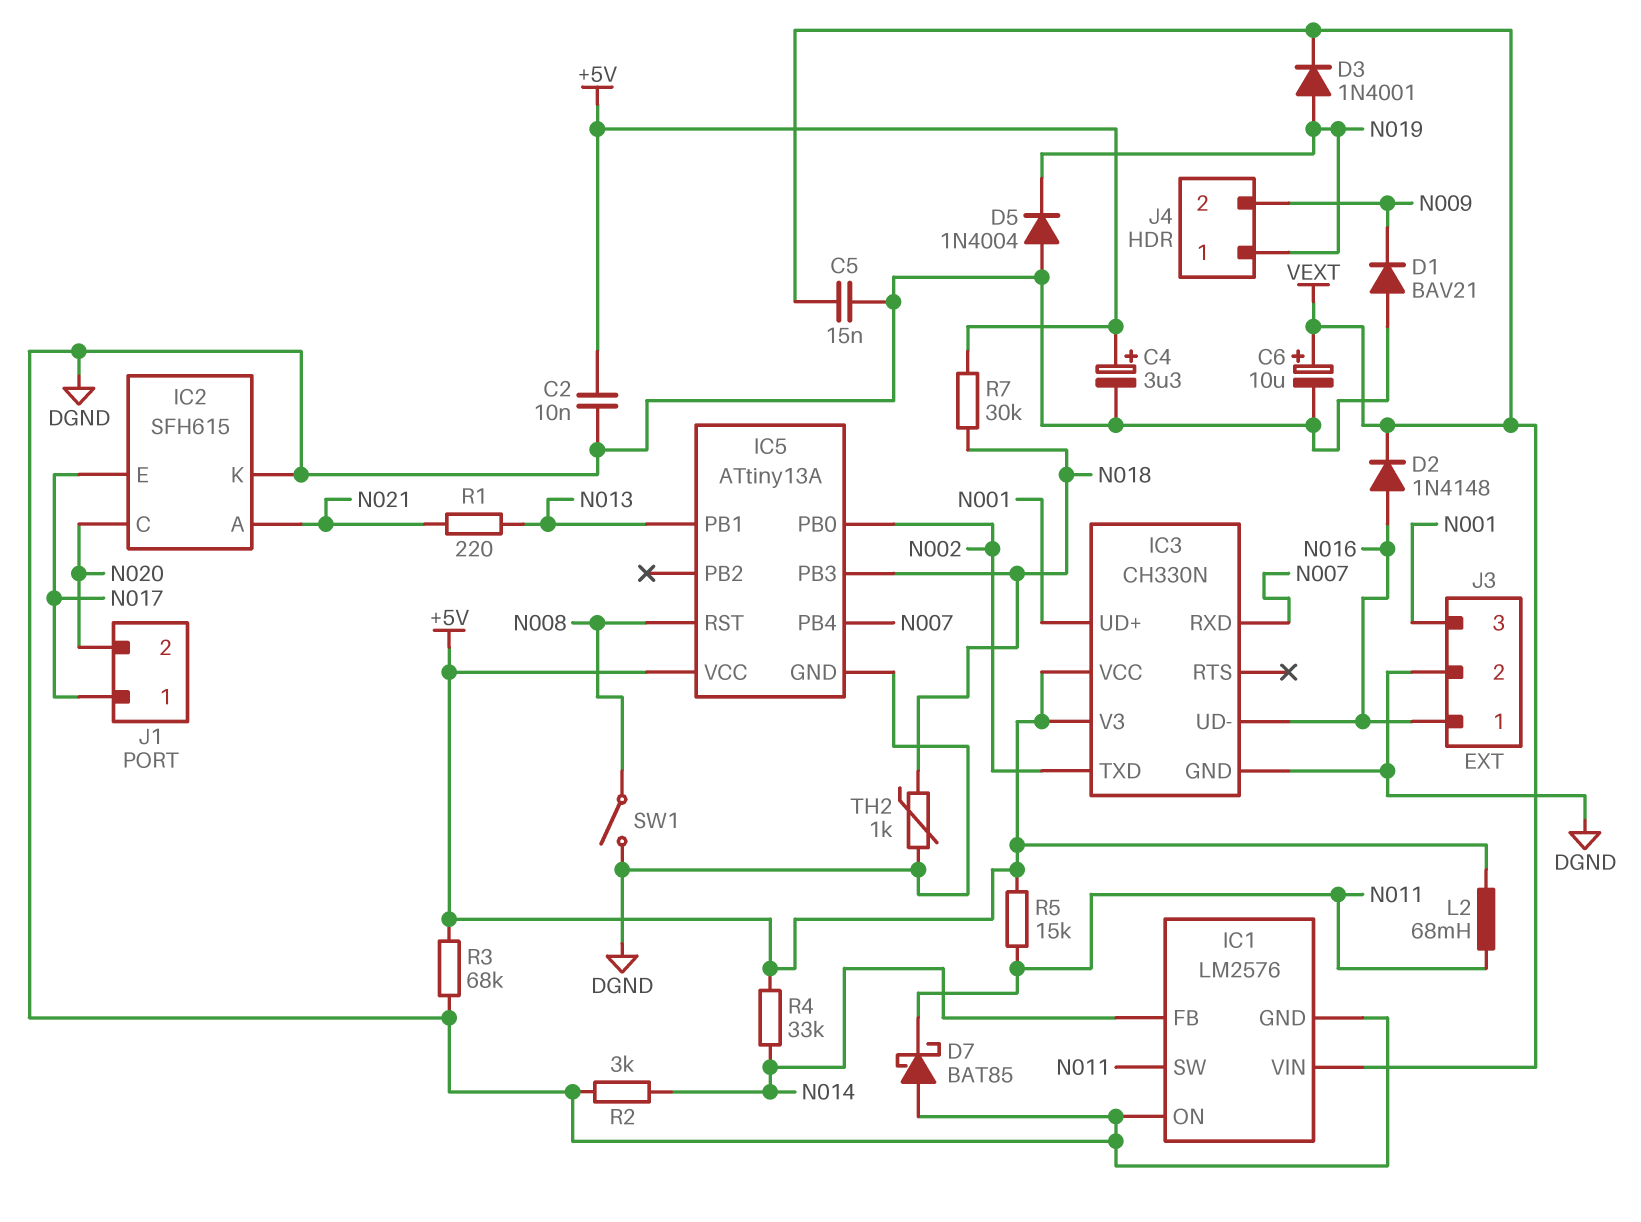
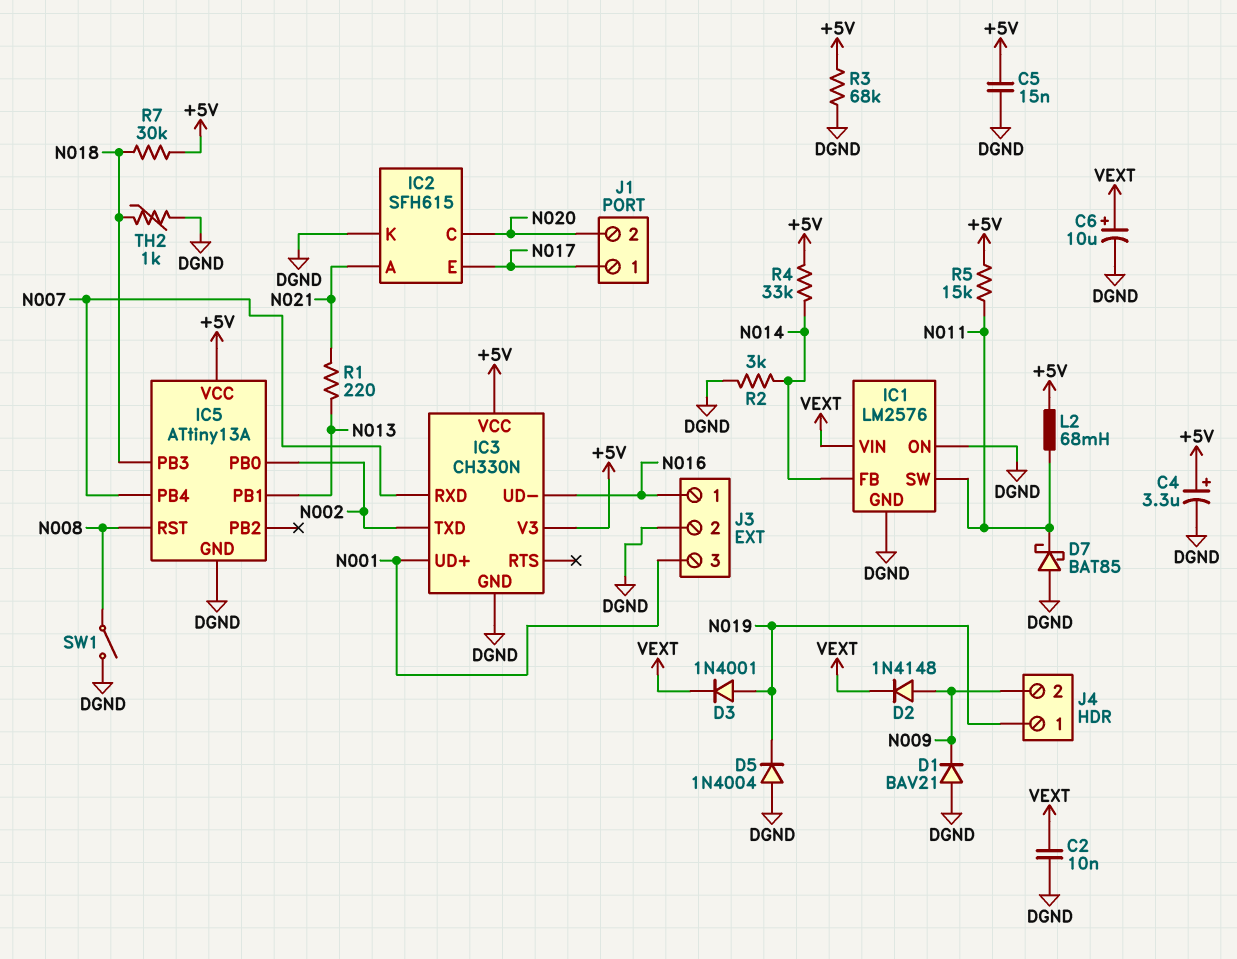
C2: 10nF (+5V, DGND) -> 10nF (DGND, VEXT)
C5: 15nF (DGND, VEXT) -> 15nF (+5V, DGND)
D2: diode 1N4148 (A N016, K VEXT) -> diode 1N4148 (A N009, K VEXT)

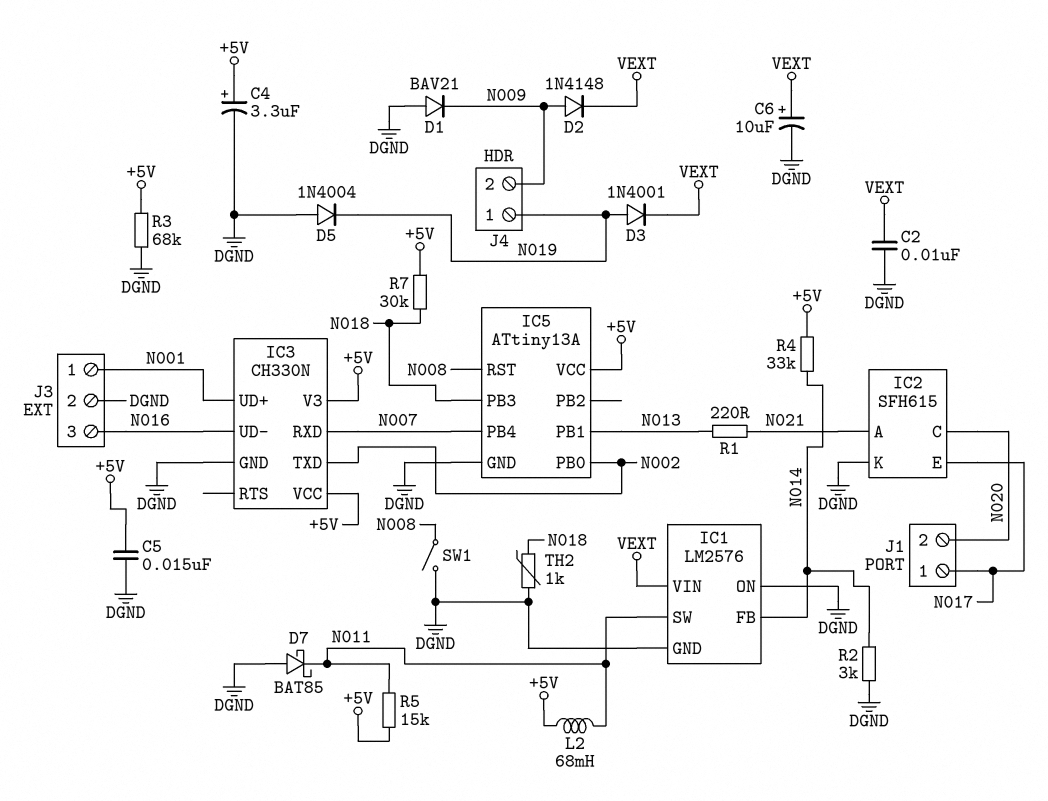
J3 pin 1: N016 -> N001
J3 pin 3: N001 -> N016

